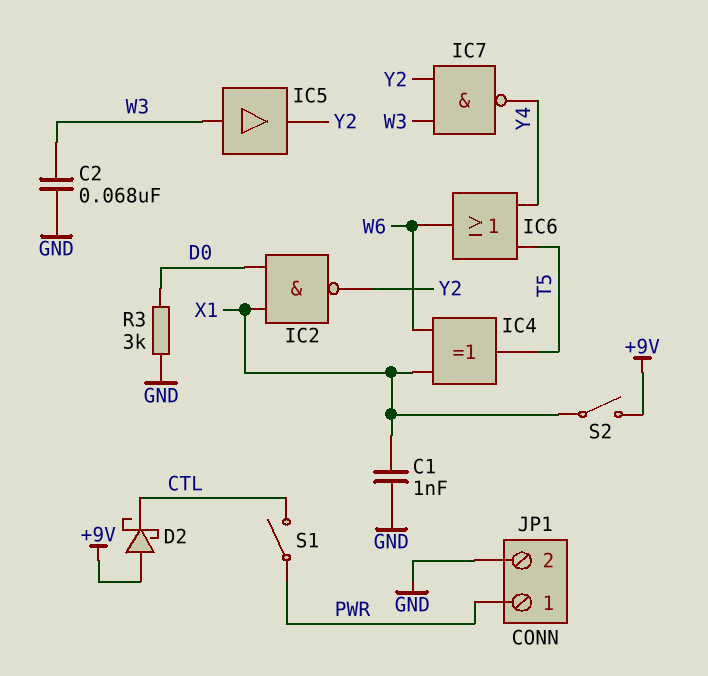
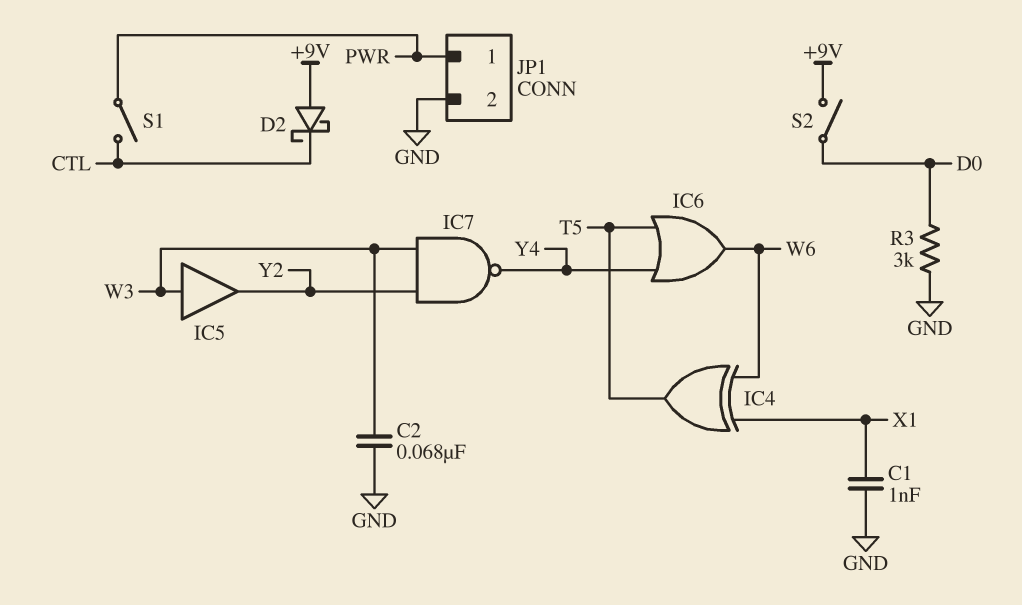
IC2: NAND (in D0, in X1, out Y2) -> none
S2: switch (+9V, X1) -> switch (+9V, D0)

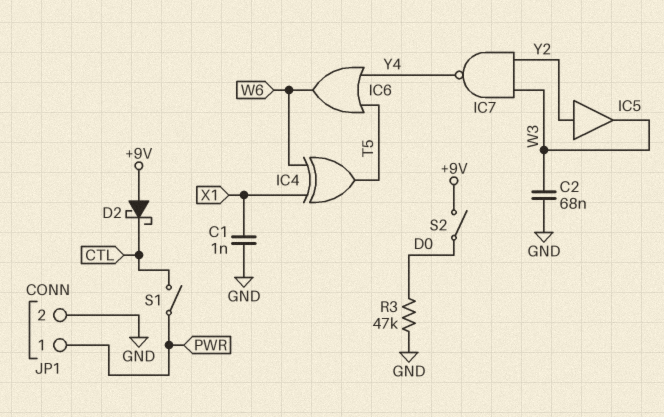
IC5: buffer (in W3, out Y2) -> buffer (in Y2, out W3)
R3: 3k (D0, GND) -> 47k (D0, GND)

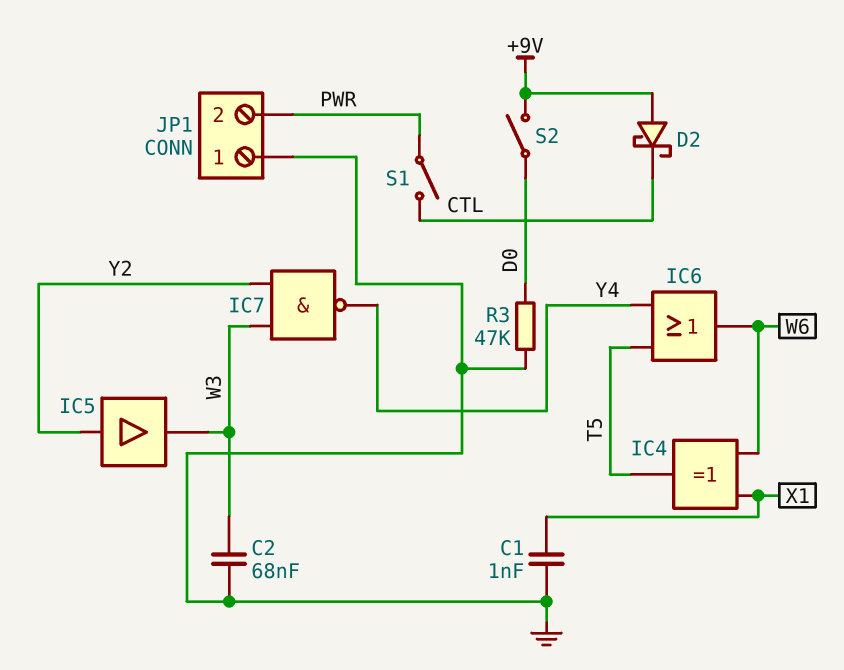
JP1 pin 1: PWR -> GND
JP1 pin 2: GND -> PWR

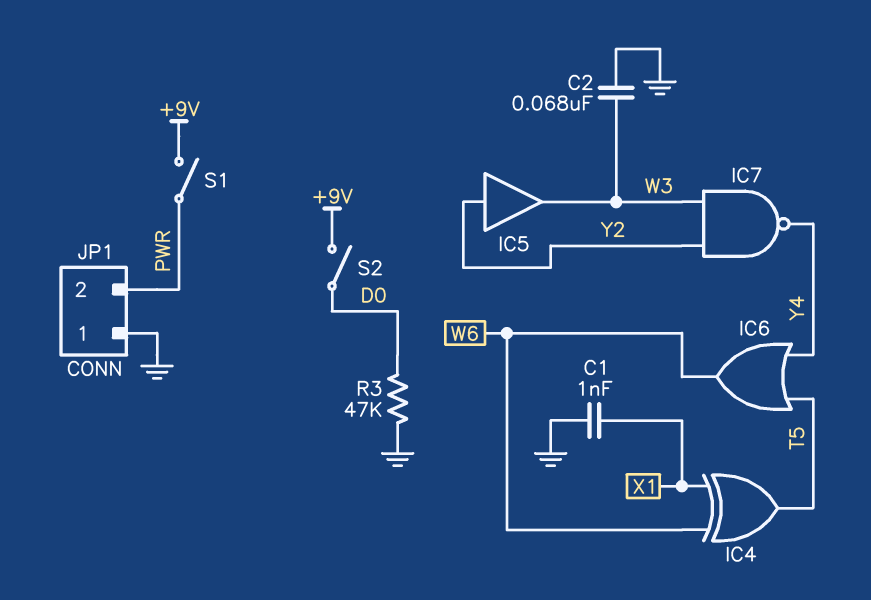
D2: schottky (A +9V, K CTL) -> none
S1: switch (CTL, PWR) -> switch (+9V, PWR)

